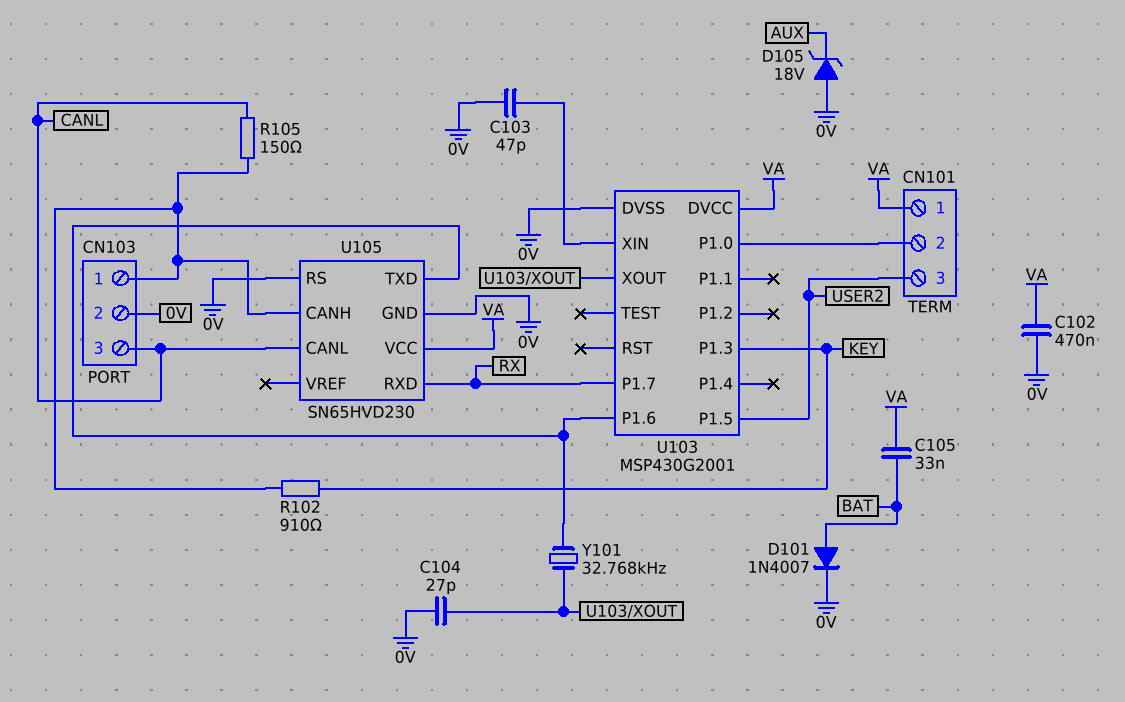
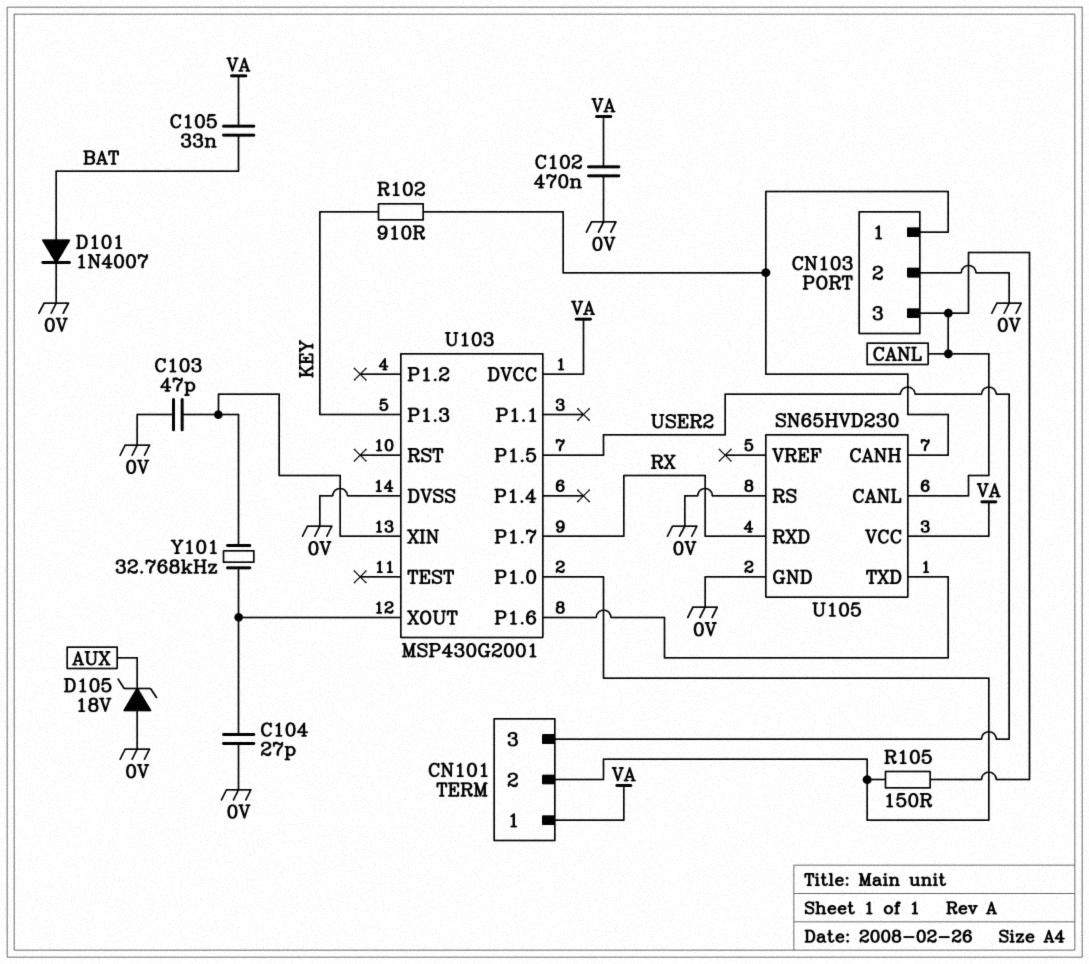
R105: 150 (CANL, CN103/1) -> 150 (CANL, CN101/2)
Y101: 32.768kHz (U103/P1.6, U103/XOUT) -> 32.768kHz (U103/XIN, U103/XOUT)

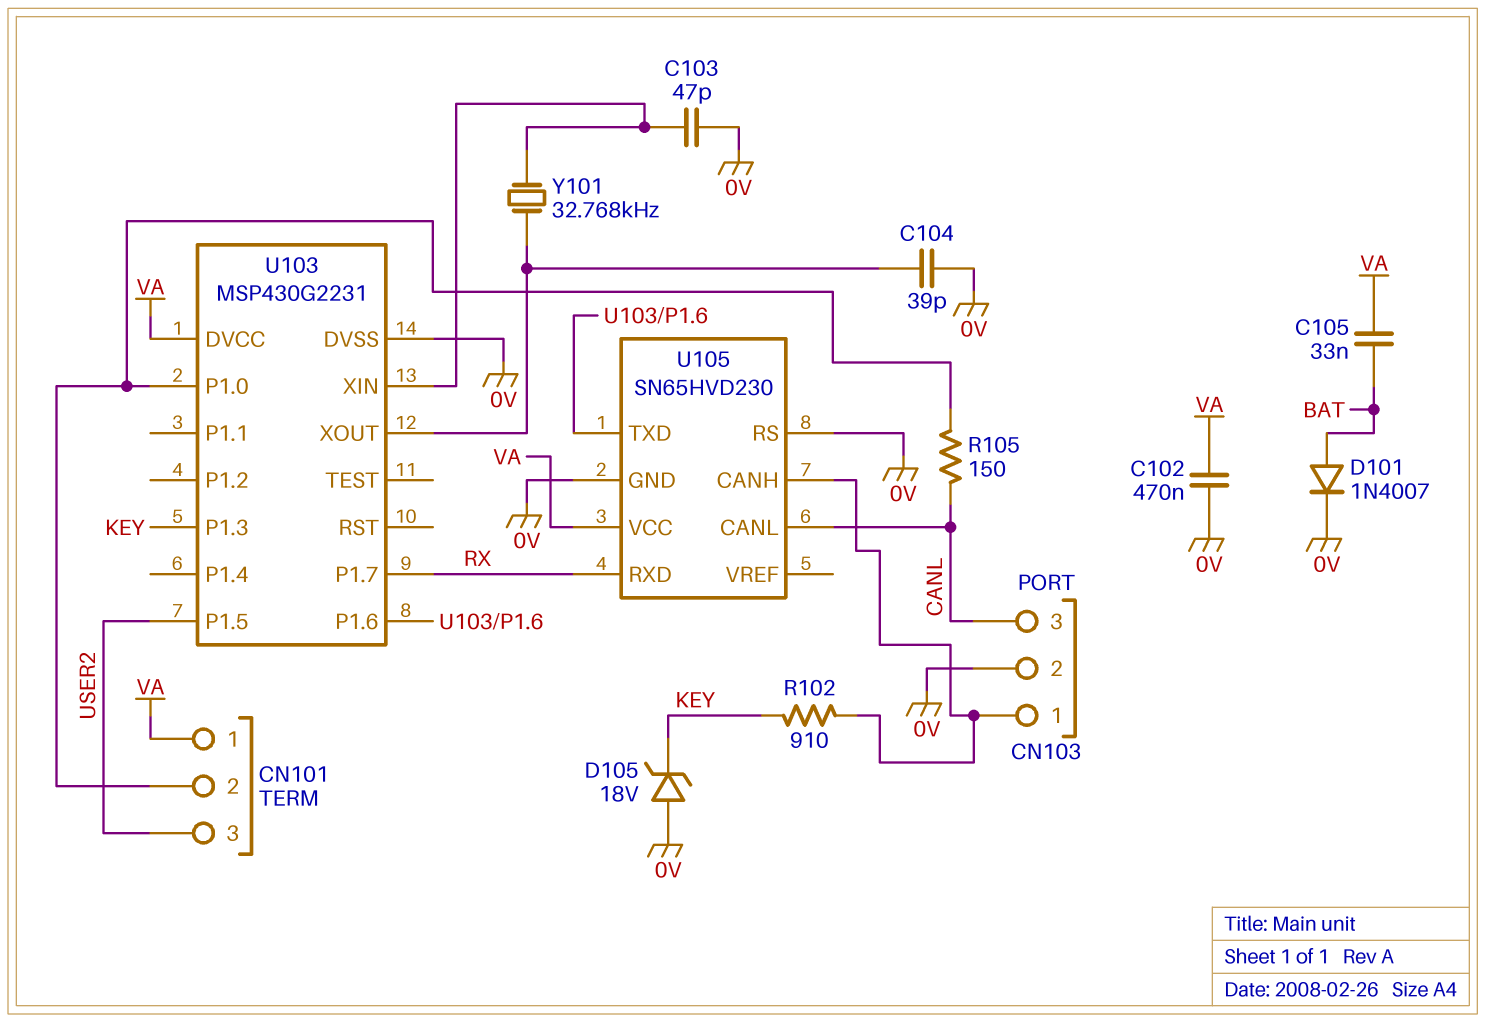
C104: 27pF (0V, U103/XOUT) -> 39pF (0V, U103/XOUT)
D105: zener 18V (A 0V, K AUX) -> zener 18V (A 0V, K KEY)
U103: MSP430G2001 -> MSP430G2231

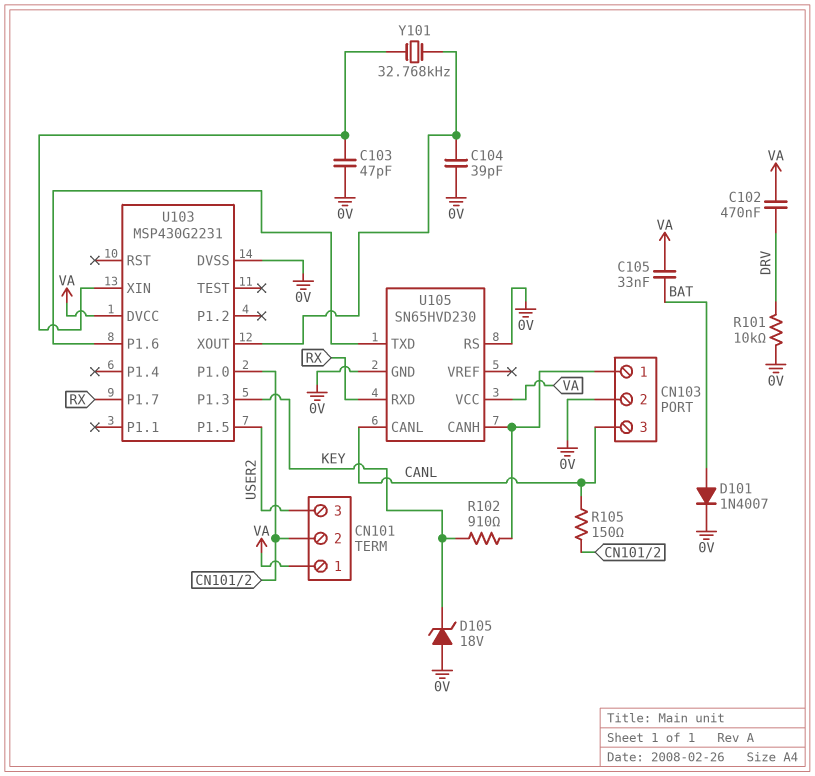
C102: 470nF (0V, VA) -> 470nF (DRV, VA)
R101: none -> 10k (0V, DRV)

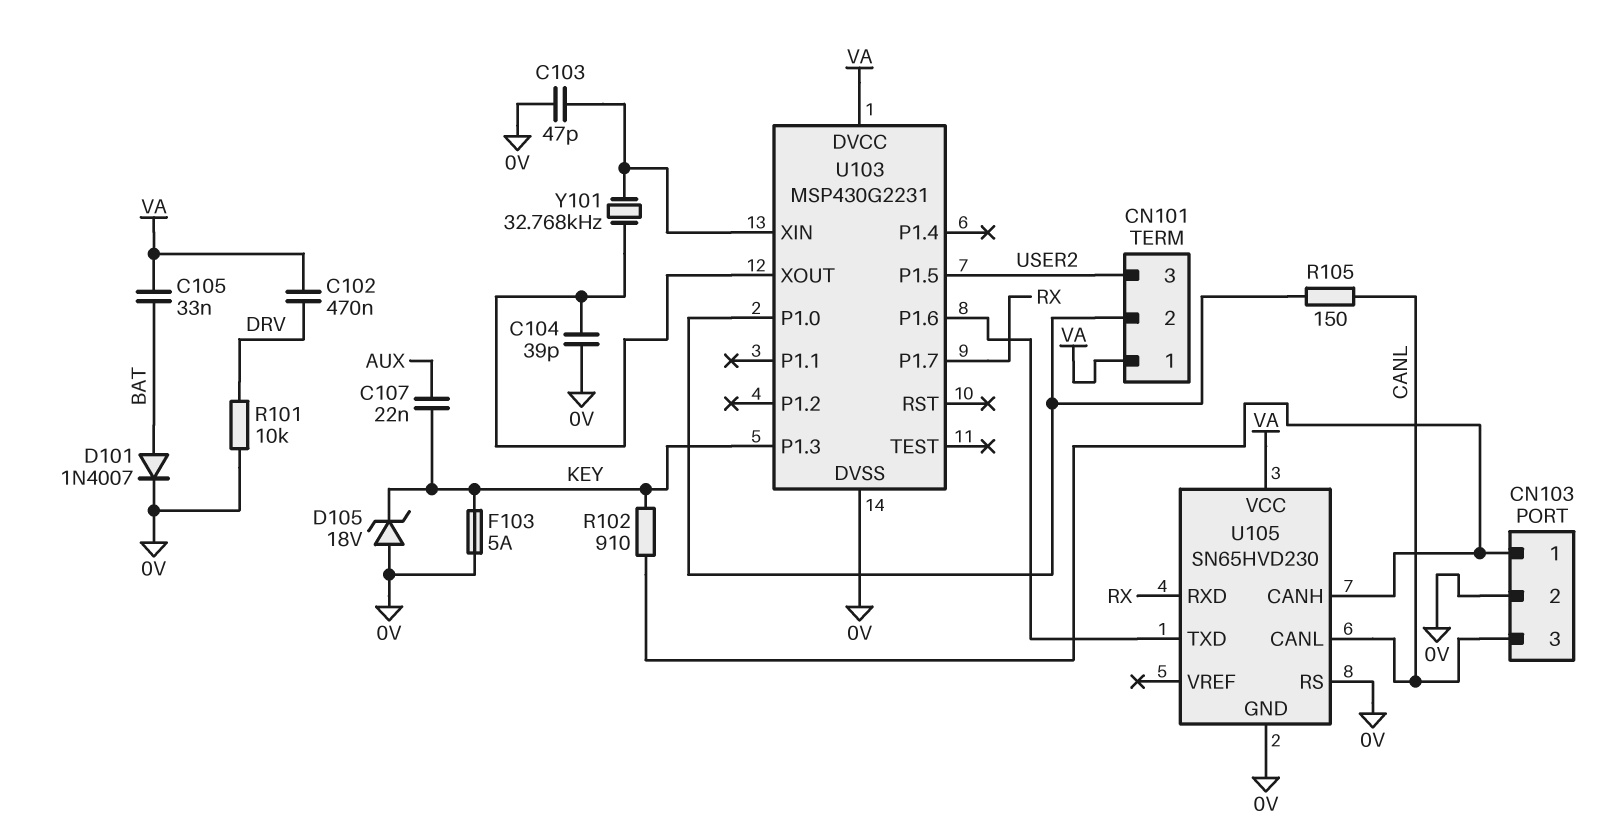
C107: none -> 22nF (AUX, KEY)
F103: none -> 5A (0V, KEY)

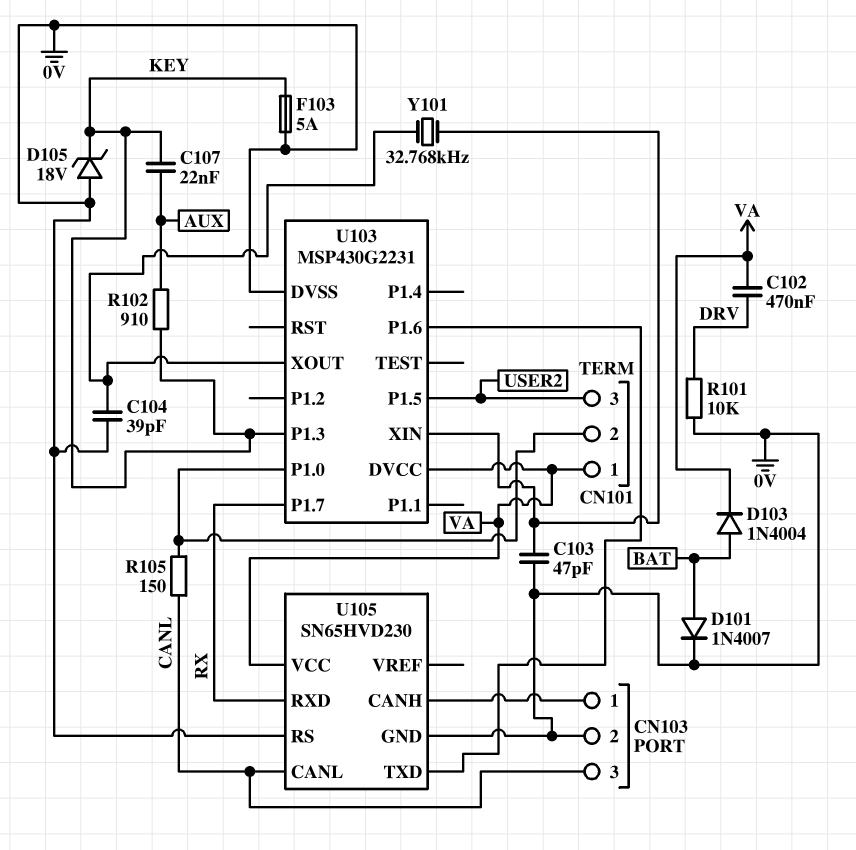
C105: 33nF (BAT, VA) -> none
D103: none -> diode 1N4004 (A BAT, K VA)
R102: 910 (CN103/1, KEY) -> 910 (AUX, KEY)

